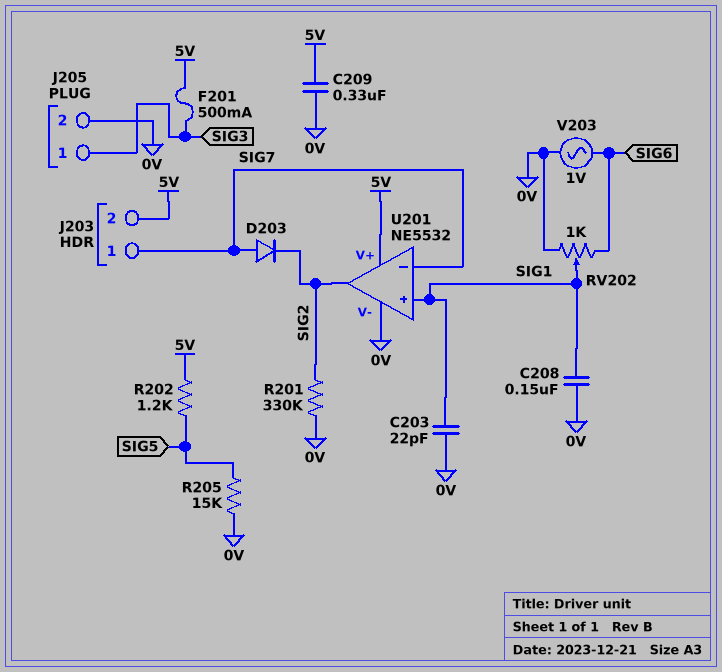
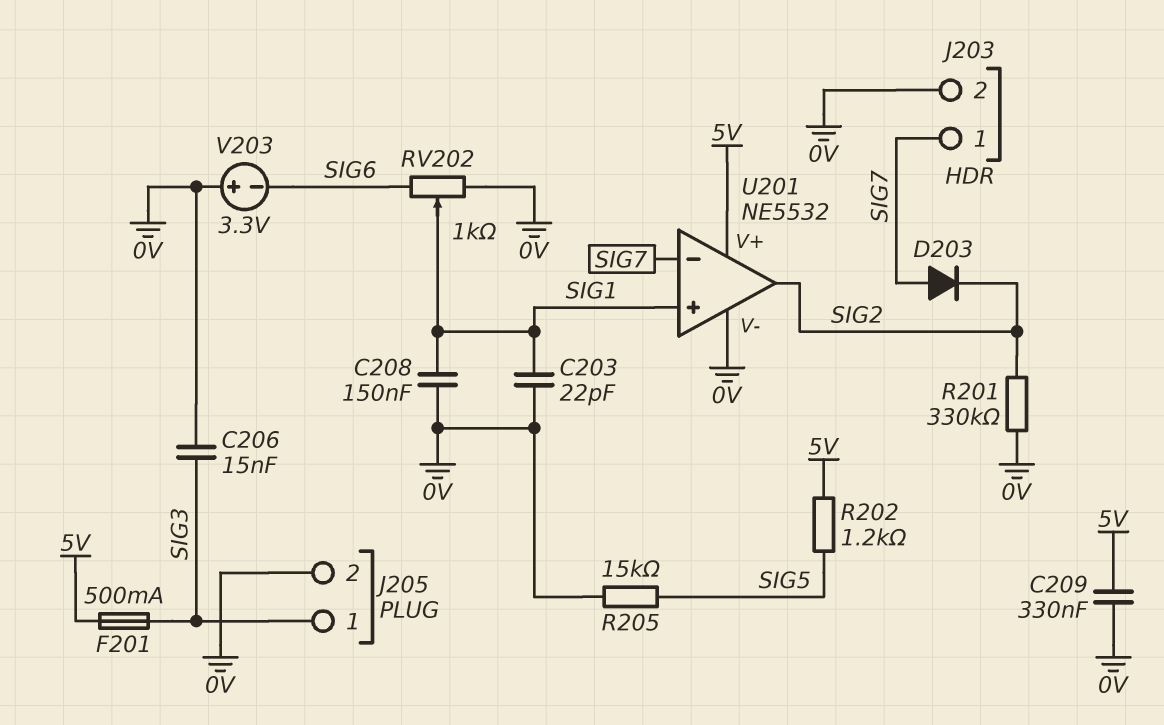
C206: none -> 15nF (0V, SIG3)
J203 pin 2: 5V -> 0V
V203: AC 1V (0V, SIG6) -> 3.3V (plus 0V, minus SIG6)

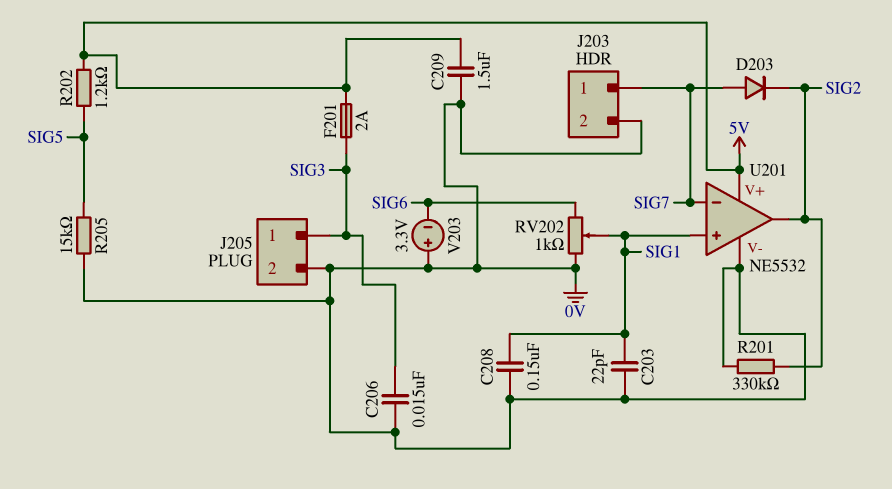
C209: 330nF (0V, 5V) -> 1.5uF (0V, 5V)
F201: 500mA (5V, SIG3) -> 2A (5V, SIG3)

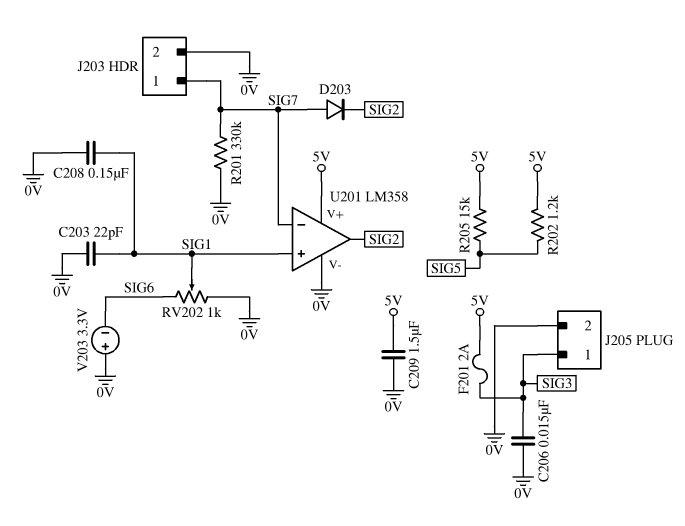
R201: 330k (0V, SIG2) -> 330k (0V, SIG7)
R205: 15k (0V, SIG5) -> 15k (5V, SIG5)
U201: NE5532 -> LM358

